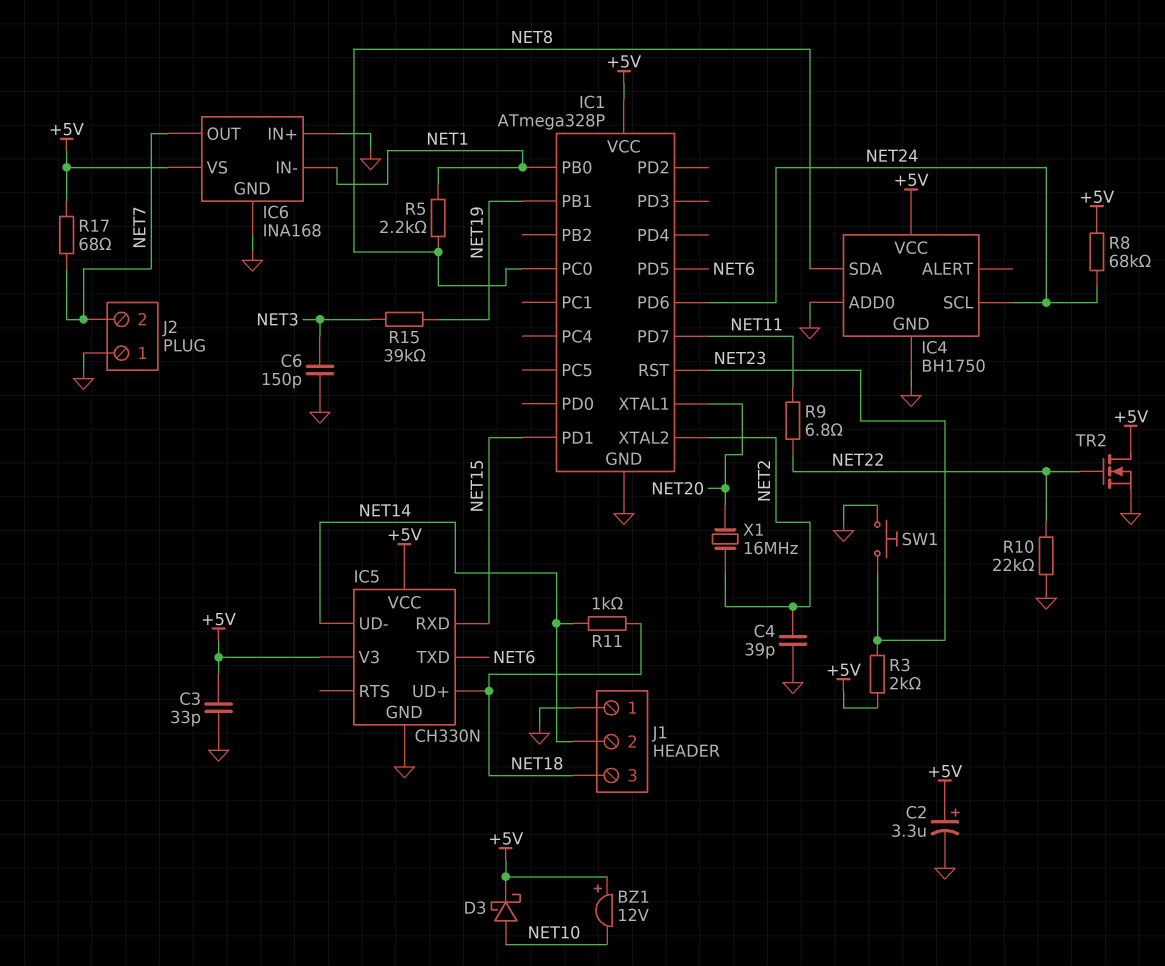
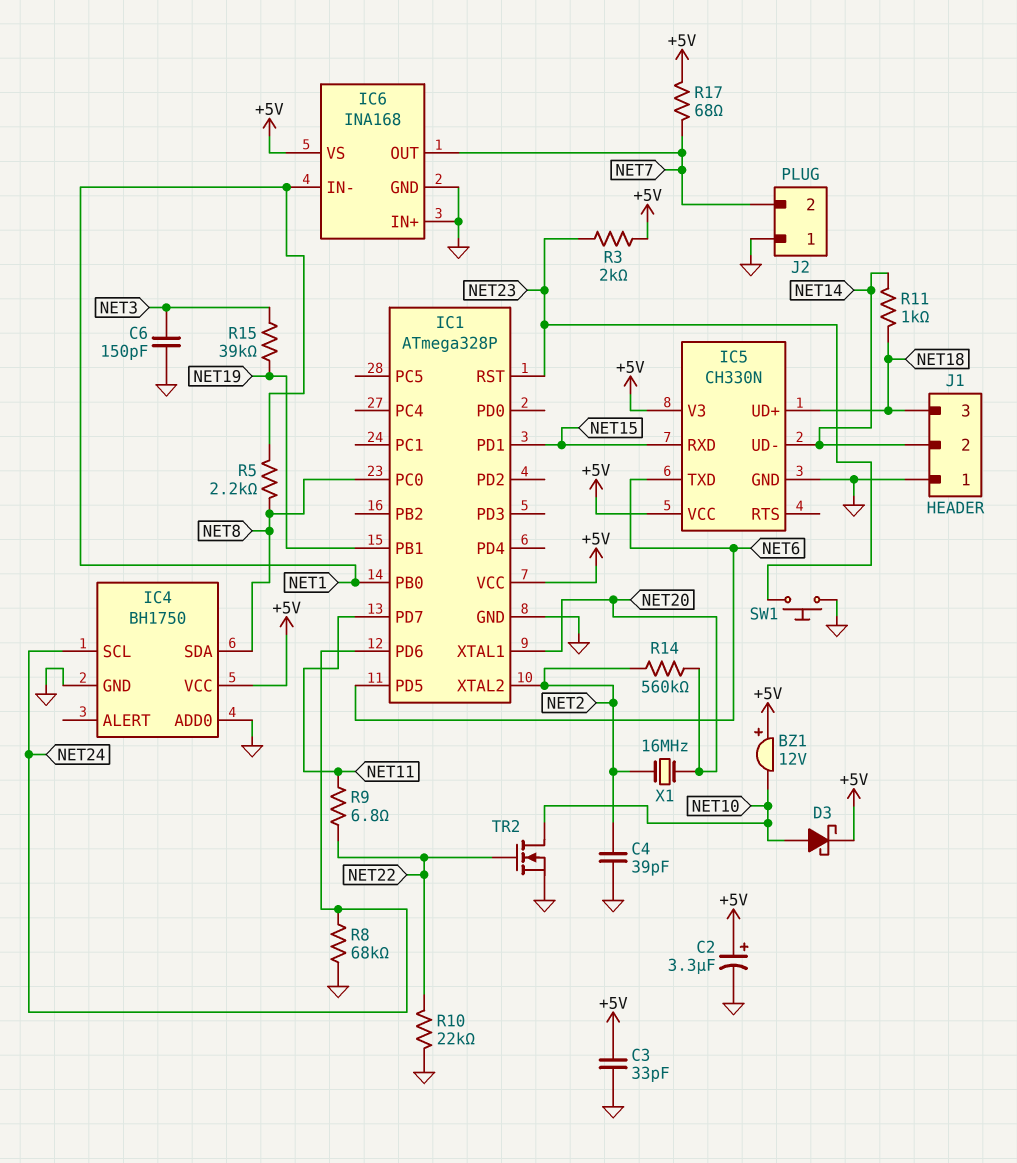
R8: 68k (+5V, NET24) -> 68k (GND, NET24)
R14: none -> 560k (NET2, NET20)
TR2: NMOS (G NET22, D +5V, S GND) -> NMOS (G NET22, D NET10, S GND)

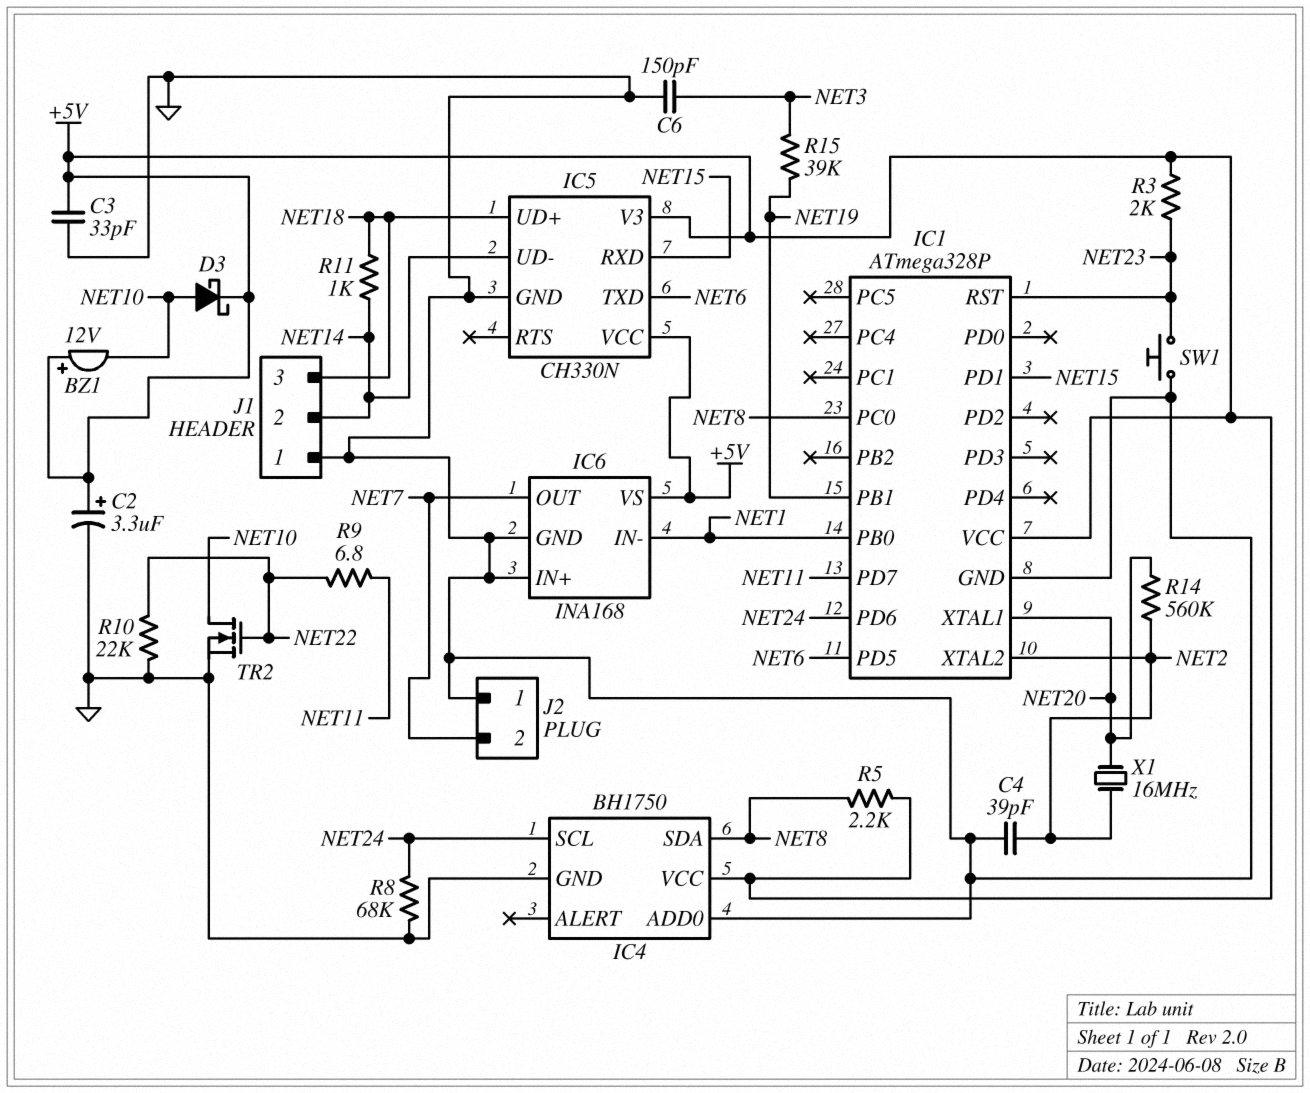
R5: 2.2k (NET1, NET8) -> 2.2k (+5V, NET8)
R17: 68 (+5V, NET7) -> none

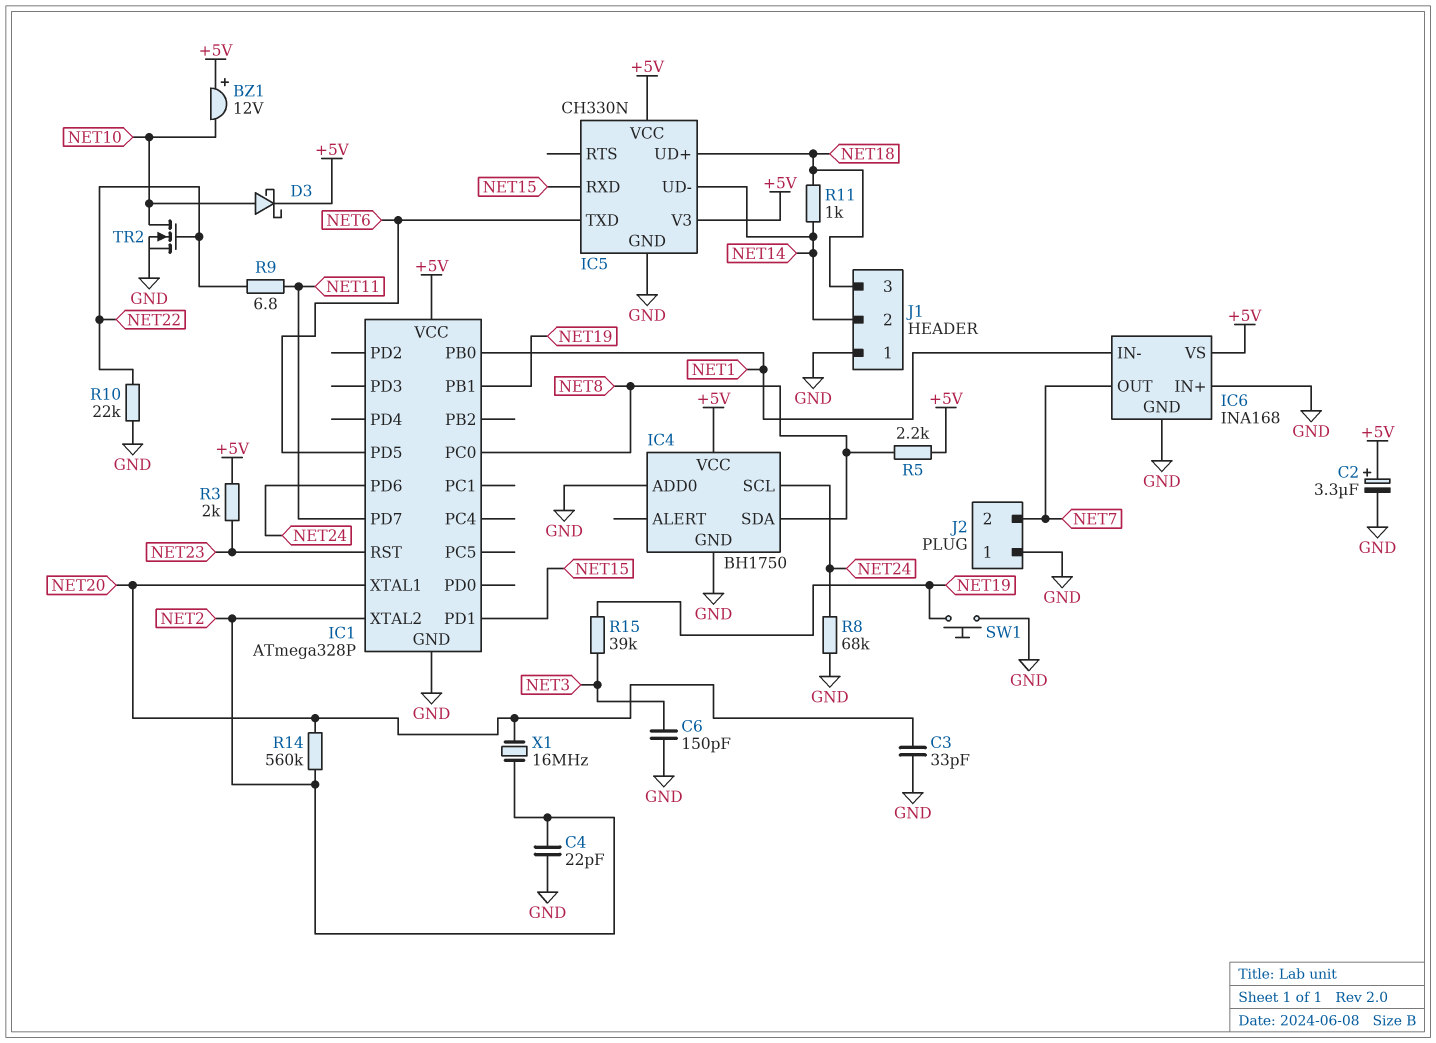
C3: 33pF (+5V, GND) -> 33pF (GND, NET20)
C4: 39pF (GND, NET2) -> 22pF (GND, NET2)
SW1: button (GND, NET23) -> button (GND, NET19)

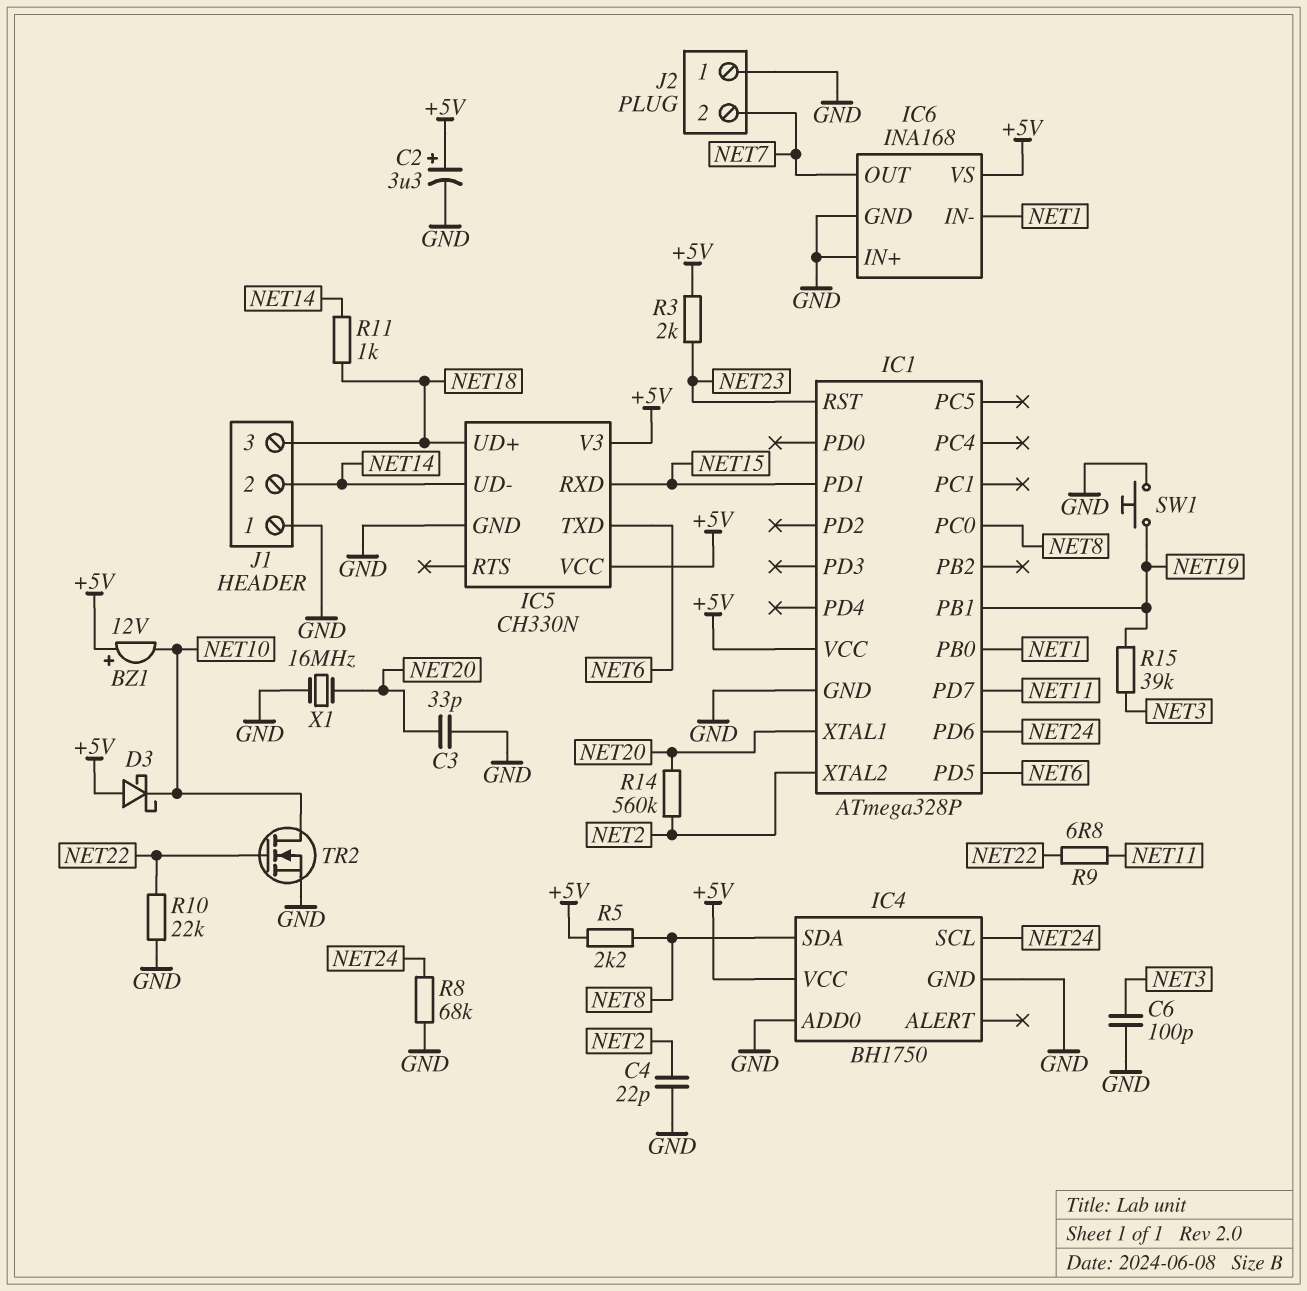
C6: 150pF (GND, NET3) -> 100pF (GND, NET3)
D3: schottky (A NET10, K +5V) -> schottky (A +5V, K NET10)
X1: 16MHz (NET2, NET20) -> 16MHz (GND, NET20)

